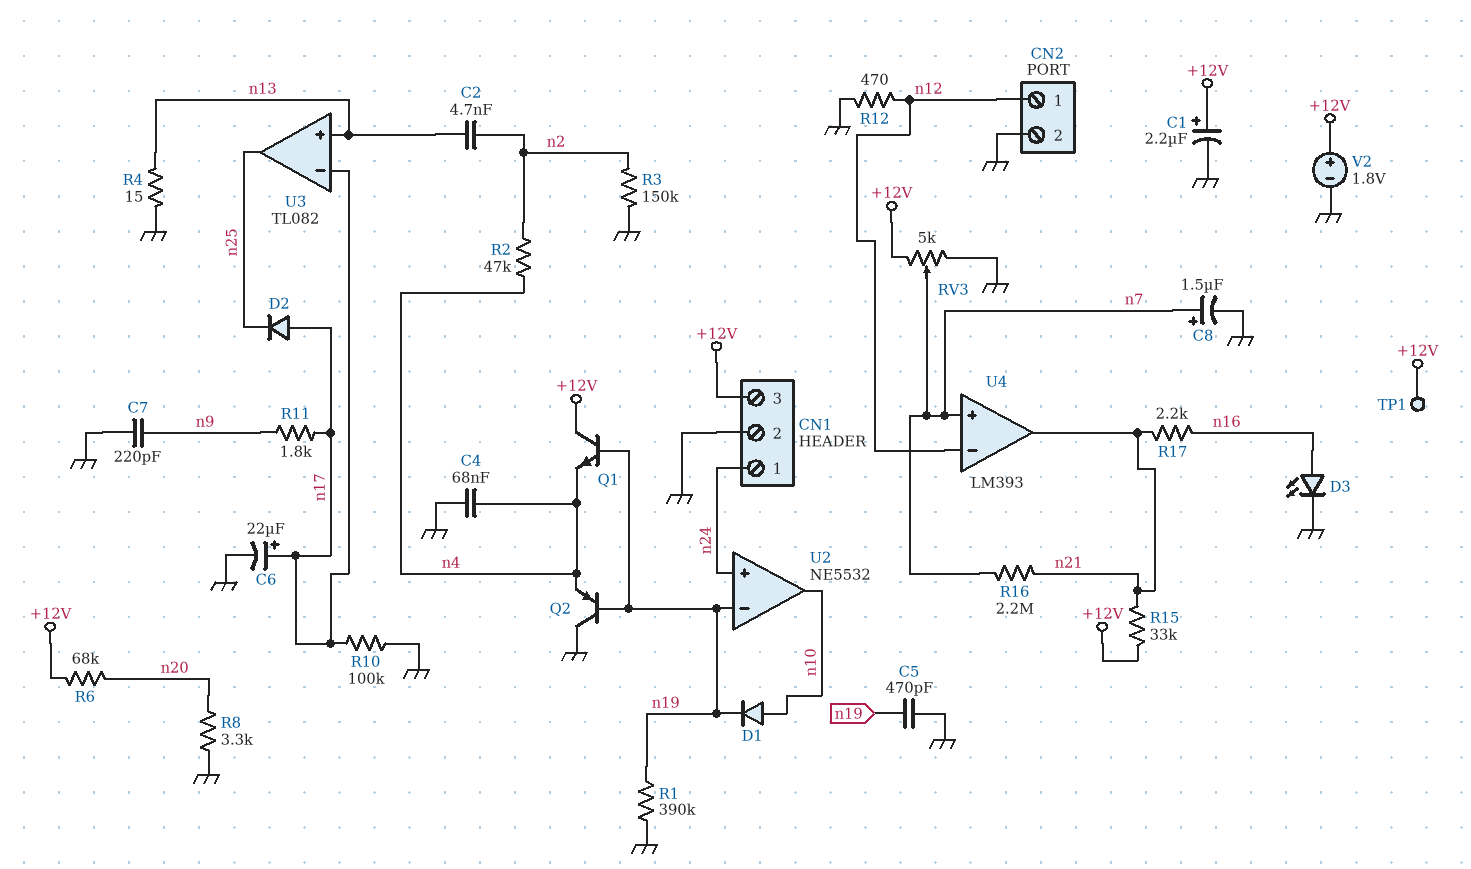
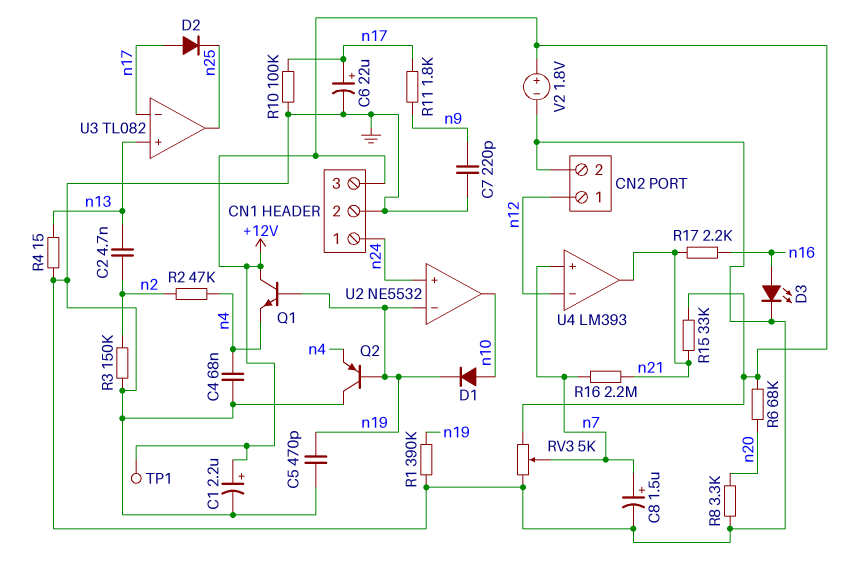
R12: 470 (GND, n12) -> none

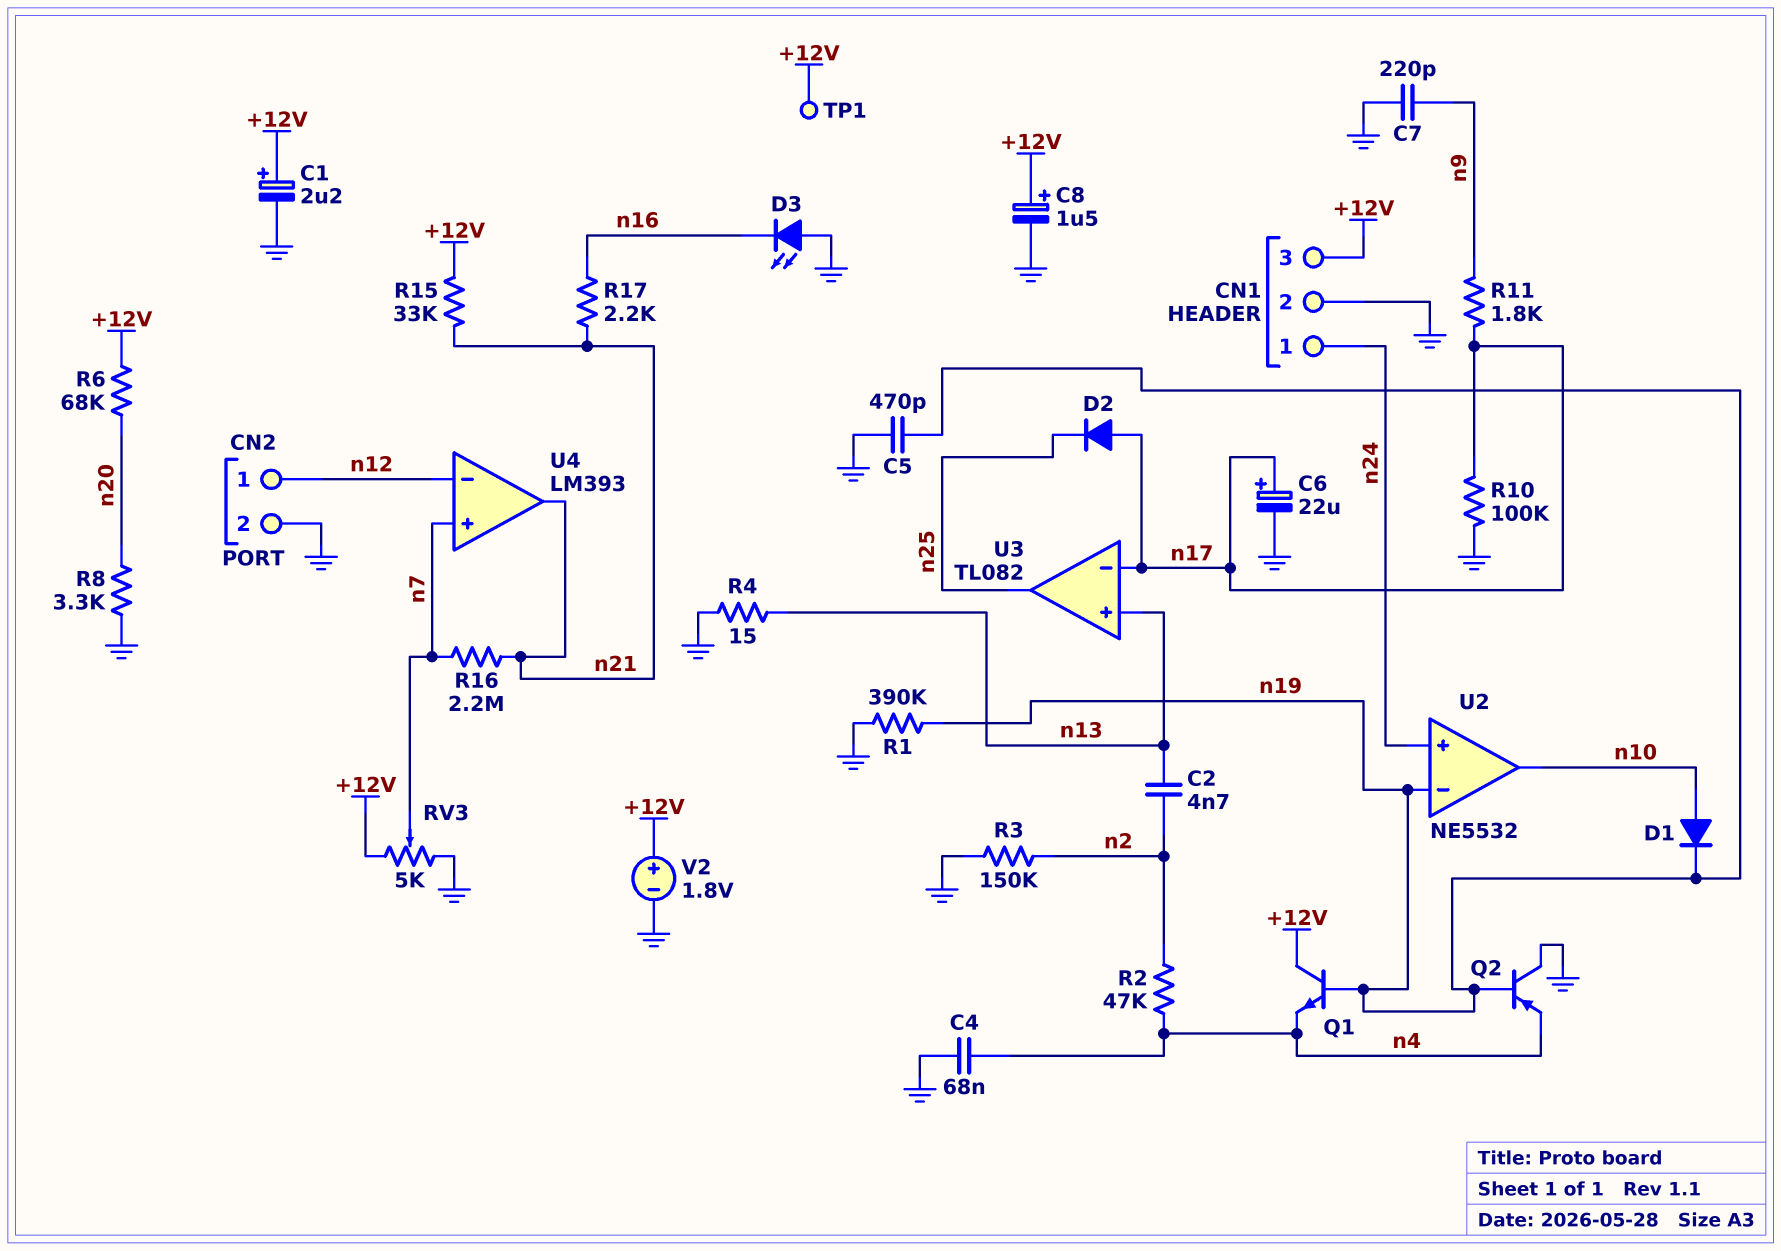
C8: 1.5uF (plus n7, minus GND) -> 1.5uF (plus +12V, minus GND)
D3: LED (A n16, K GND) -> LED (A GND, K n16)

